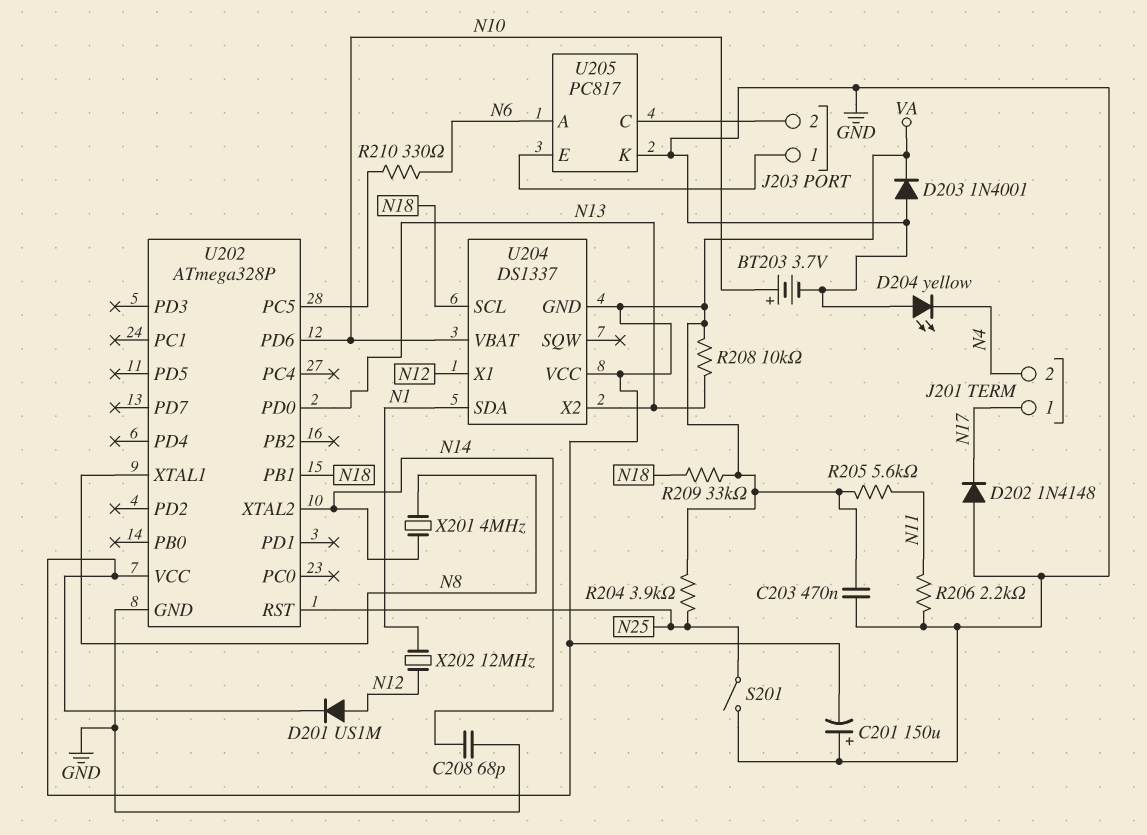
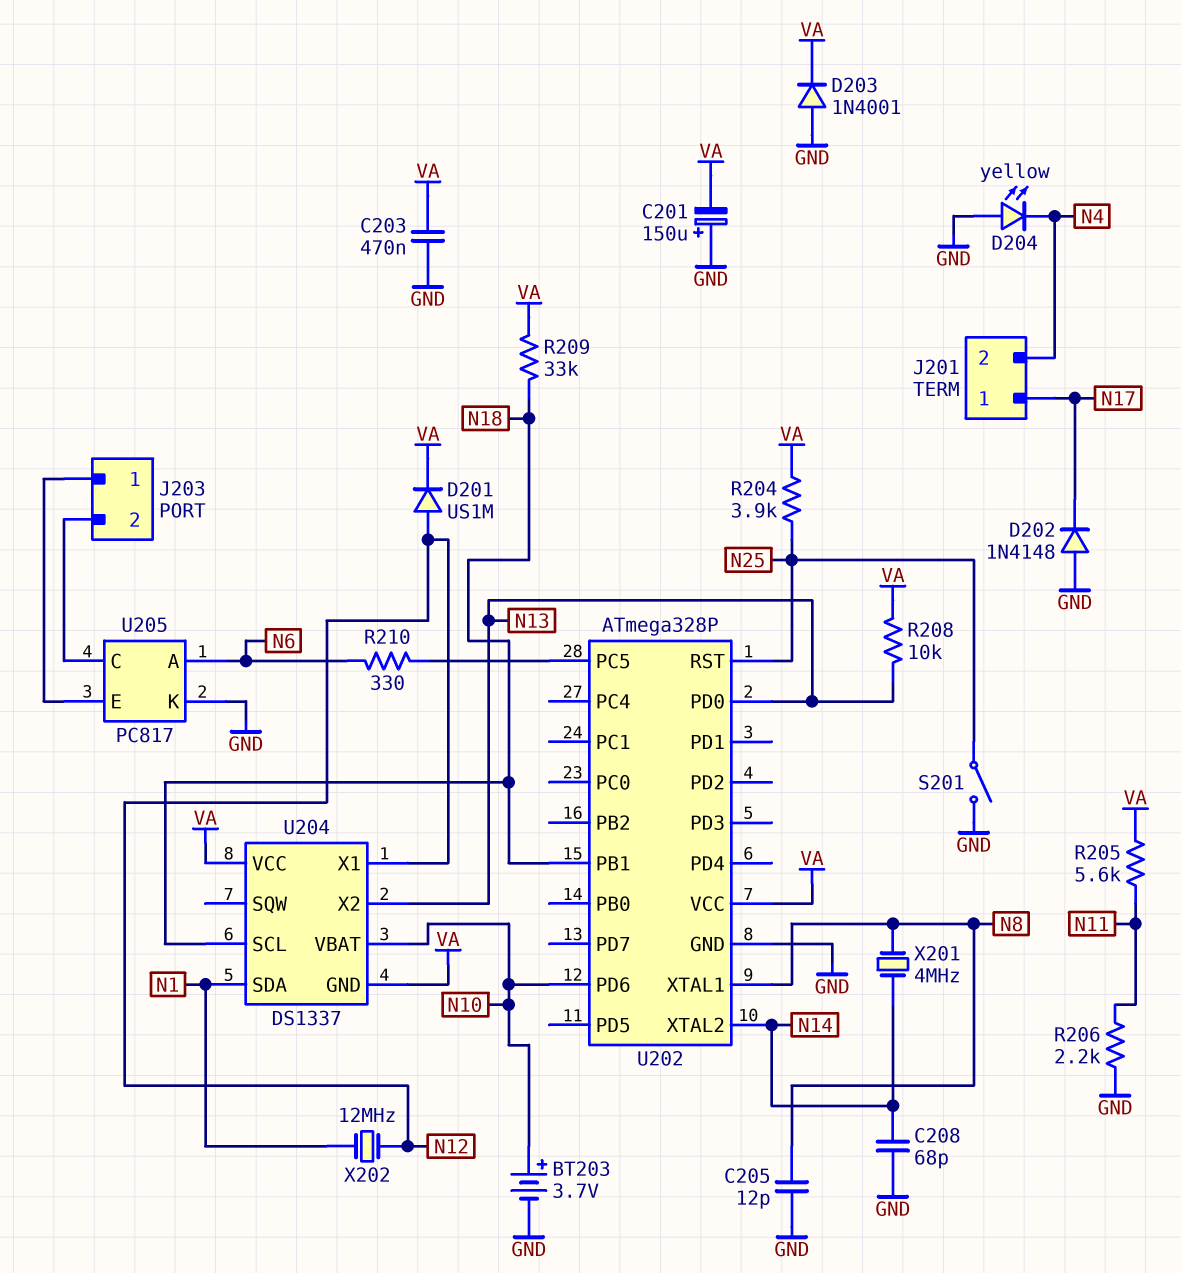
C205: none -> 12pF (GND, N8)

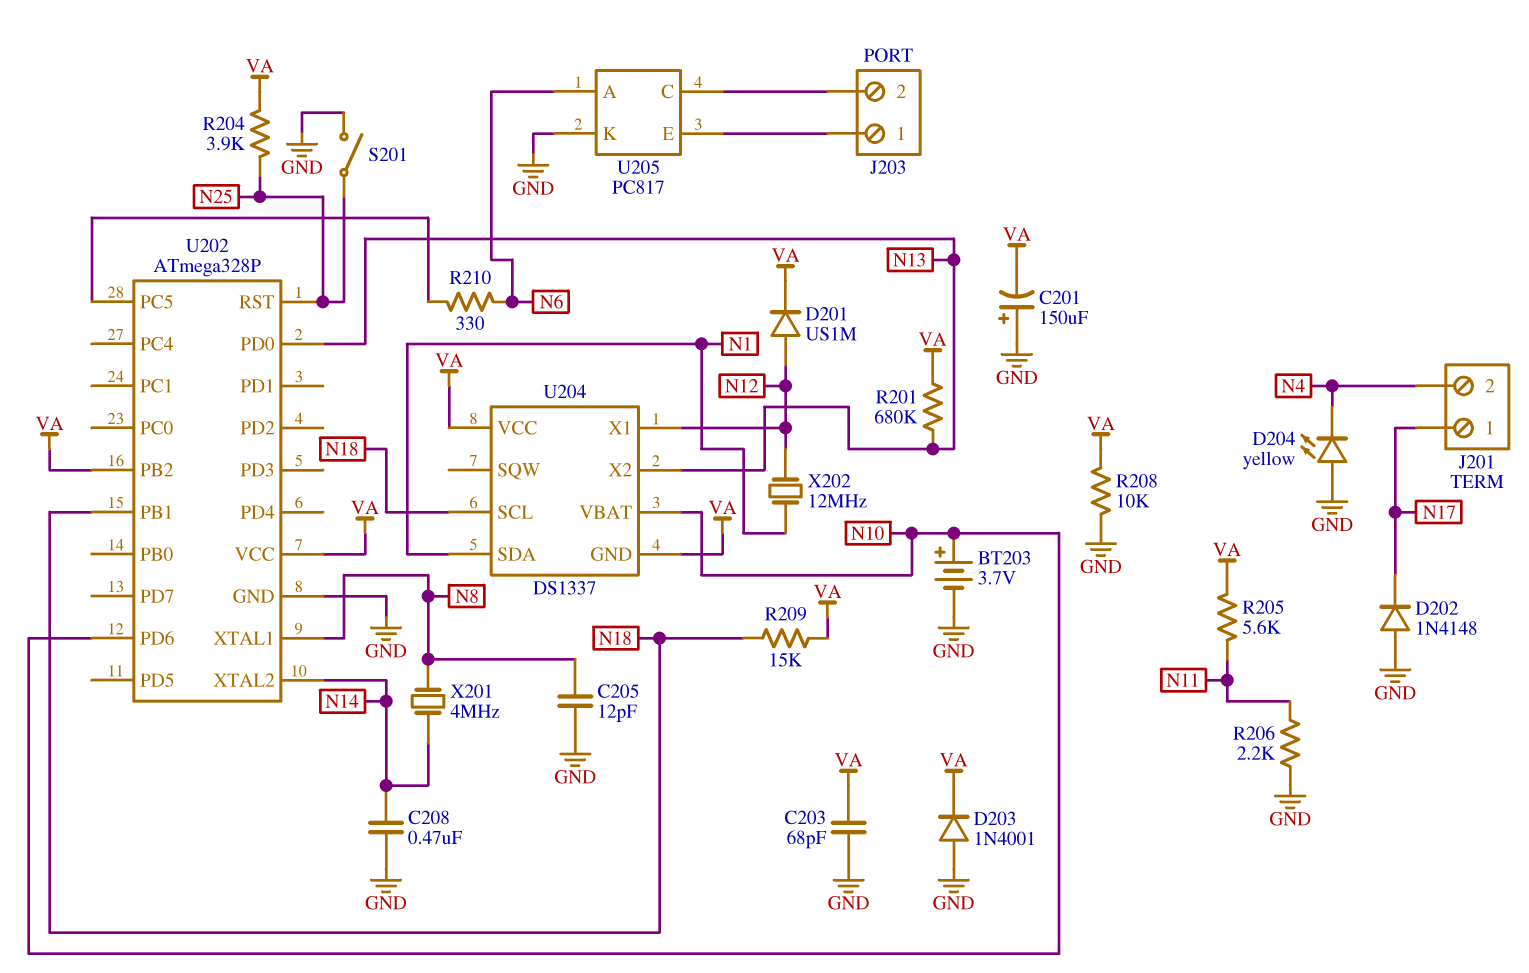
C203: 470nF (GND, VA) -> 68pF (GND, VA)
C208: 68pF (GND, N14) -> 470nF (GND, N14)
R201: none -> 680k (N13, VA)
R208: 10k (N13, VA) -> 10k (GND, VA)
R209: 33k (N18, VA) -> 15k (N18, VA)
U202 pin PB2: none -> VA

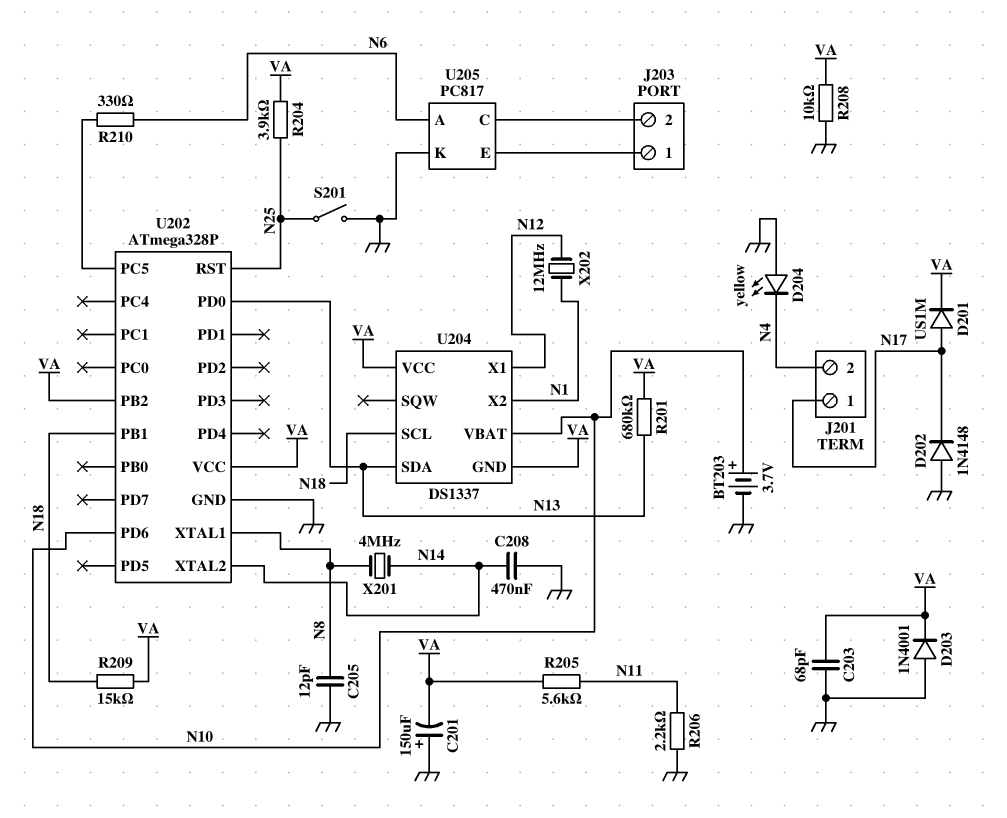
D201: diode US1M (A N12, K VA) -> diode US1M (A N17, K VA)
U204 pin SDA: N1 -> N13
U204 pin X2: N13 -> N1

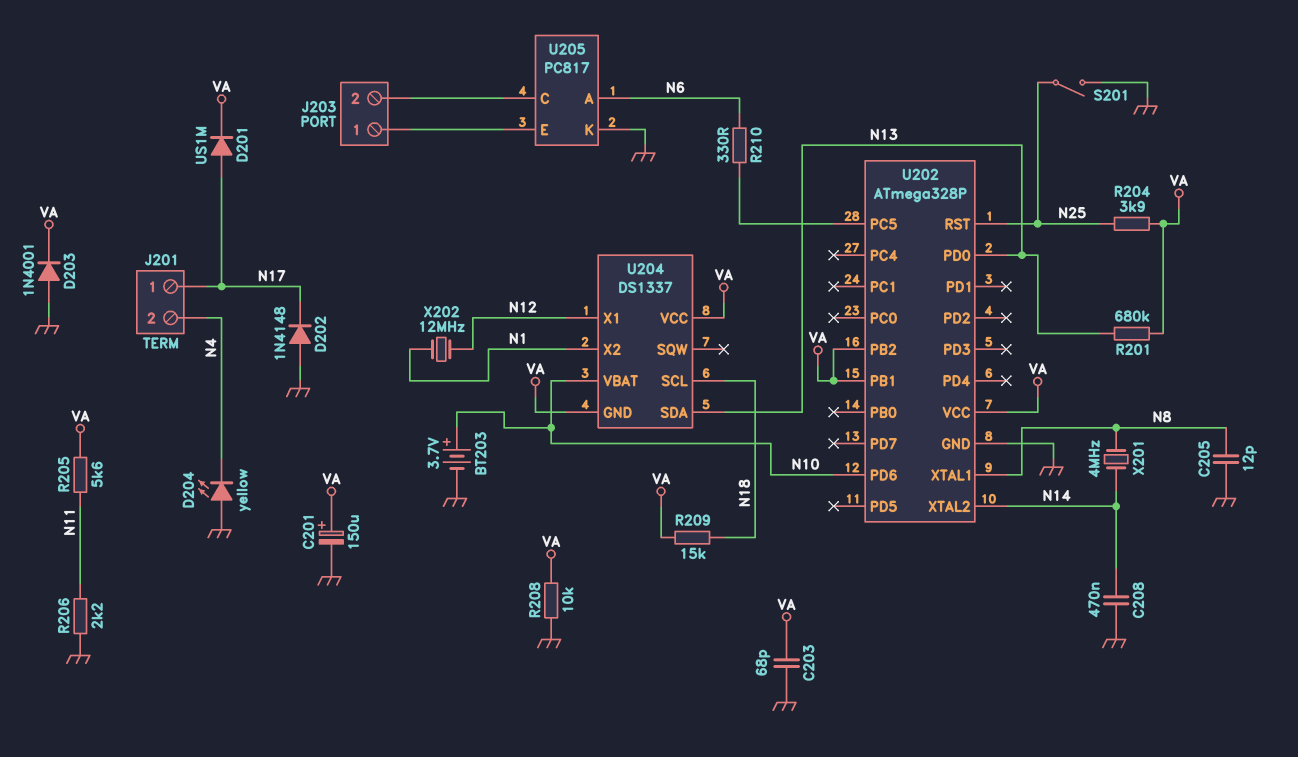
C201: 150uF (plus GND, minus VA) -> 150uF (plus VA, minus GND)
U202 pin PB1: N18 -> VA

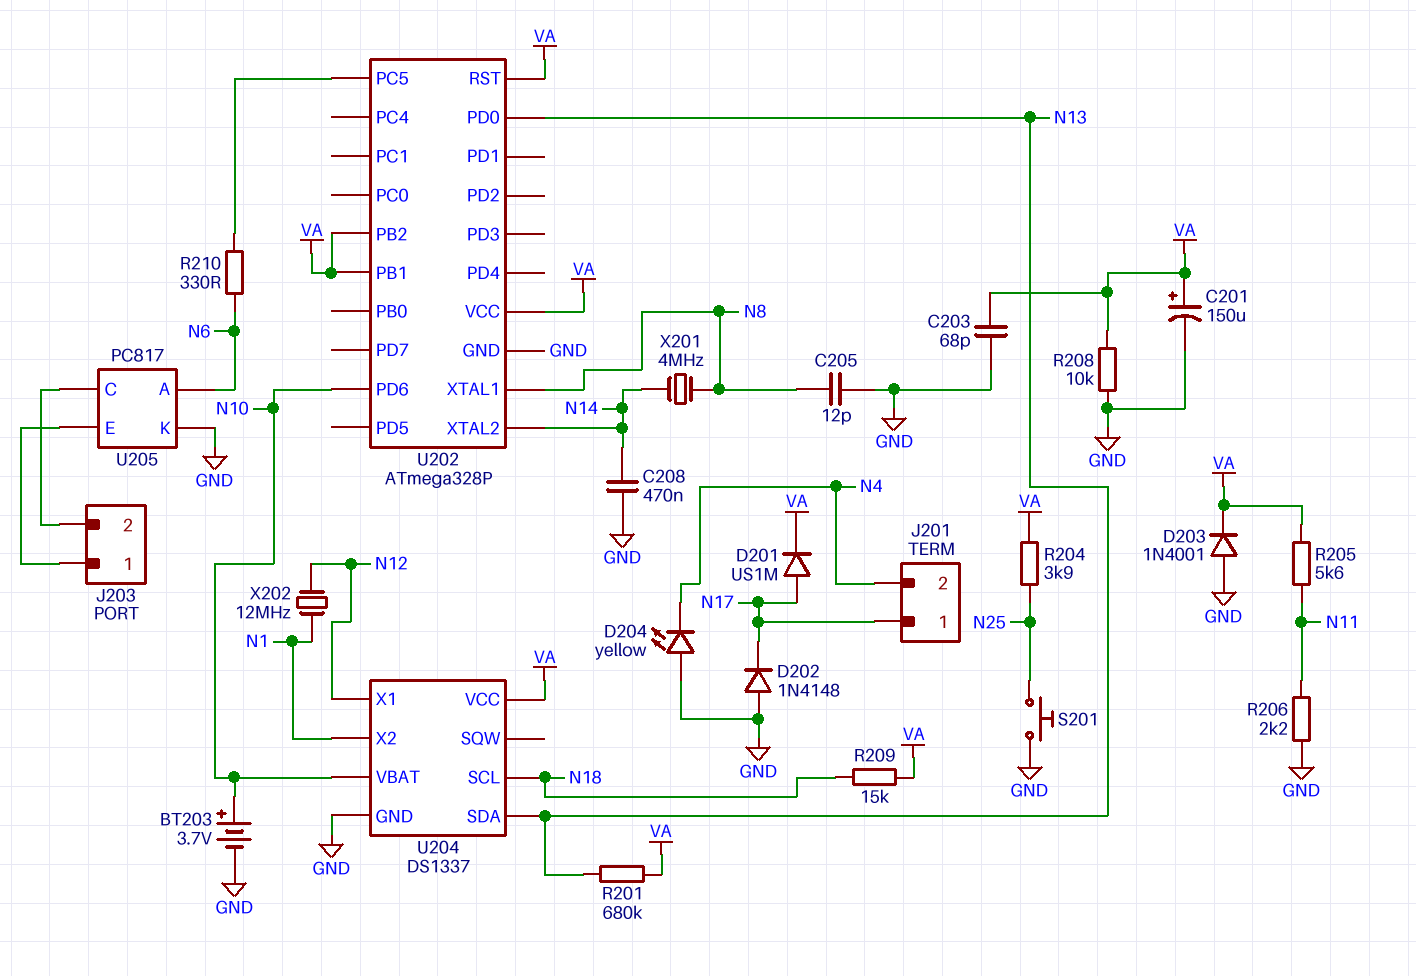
S201: switch (GND, N25) -> button (GND, N25)
U202 pin RST: N25 -> VA
U204 pin GND: VA -> GND

